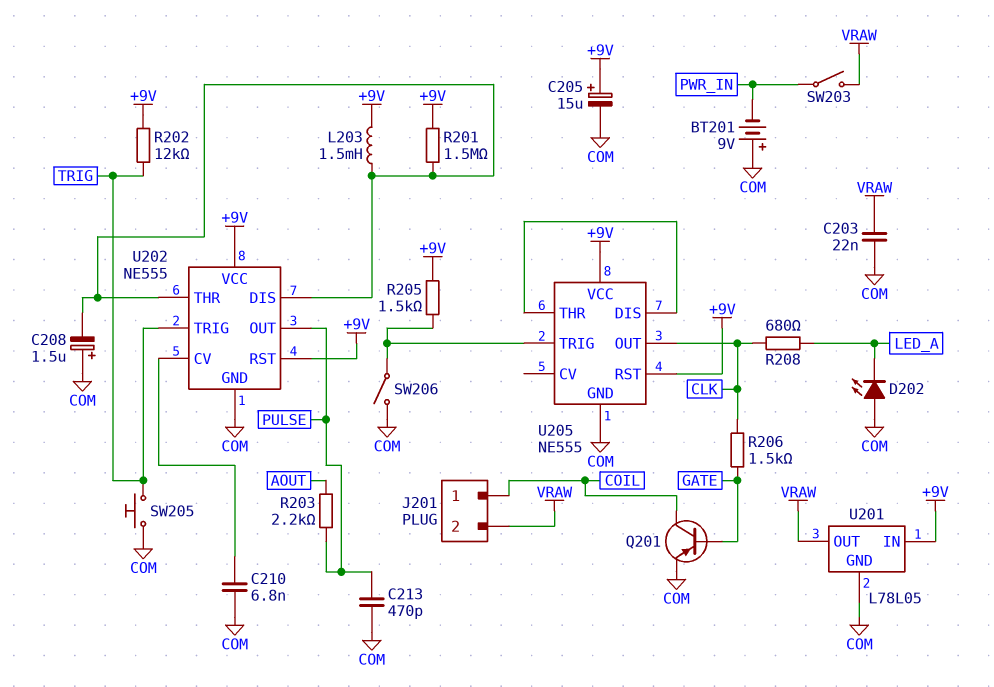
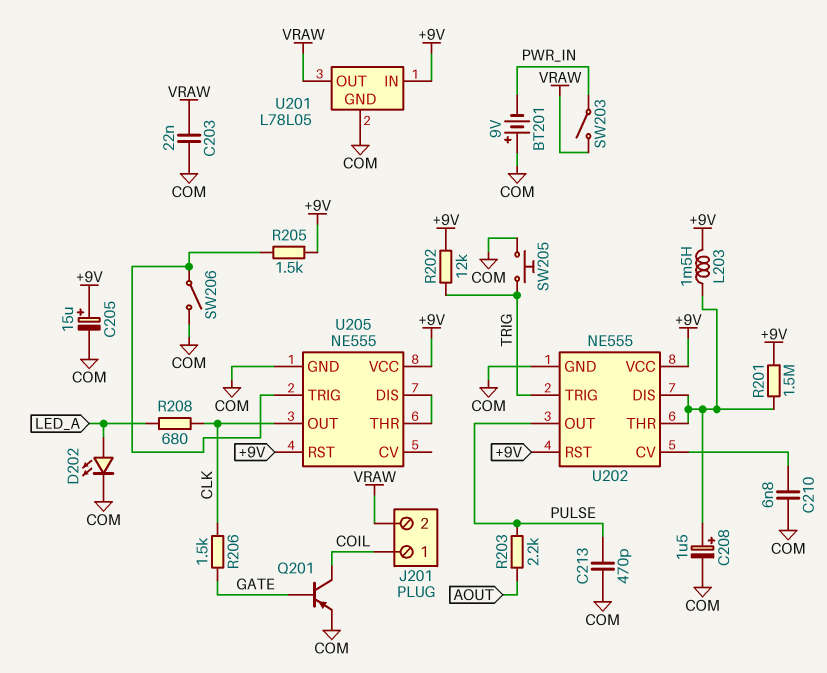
C208: 1.5uF (plus COM, minus U202/DIS) -> 1.5uF (plus U202/DIS, minus COM)
D202: LED (A COM, K LED_A) -> LED (A LED_A, K COM)

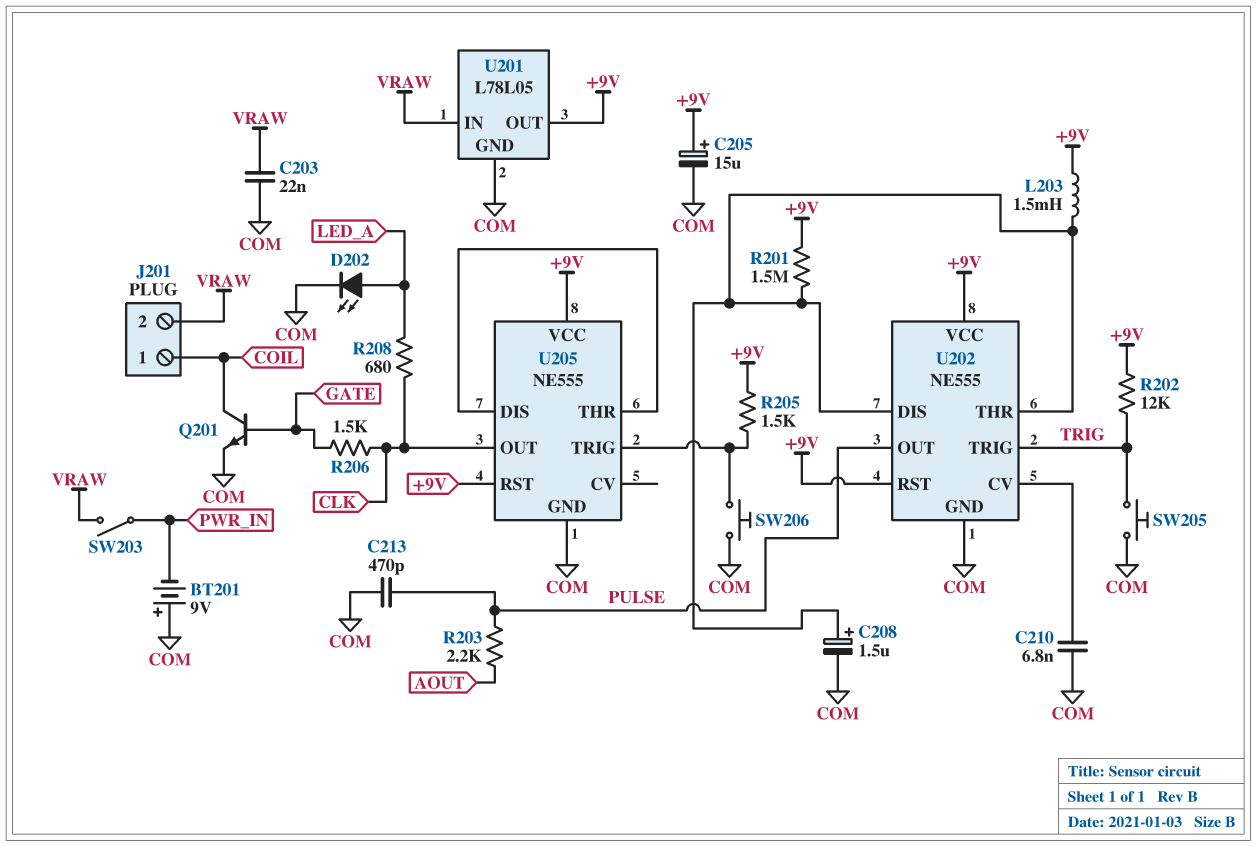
Q201: PNP (B GATE, C COIL, E COM) -> NPN (B GATE, C COIL, E COM)
SW206: switch (COM, U205/TRIG) -> button (COM, U205/TRIG)
U201 pin IN: +9V -> VRAW
U201 pin OUT: VRAW -> +9V

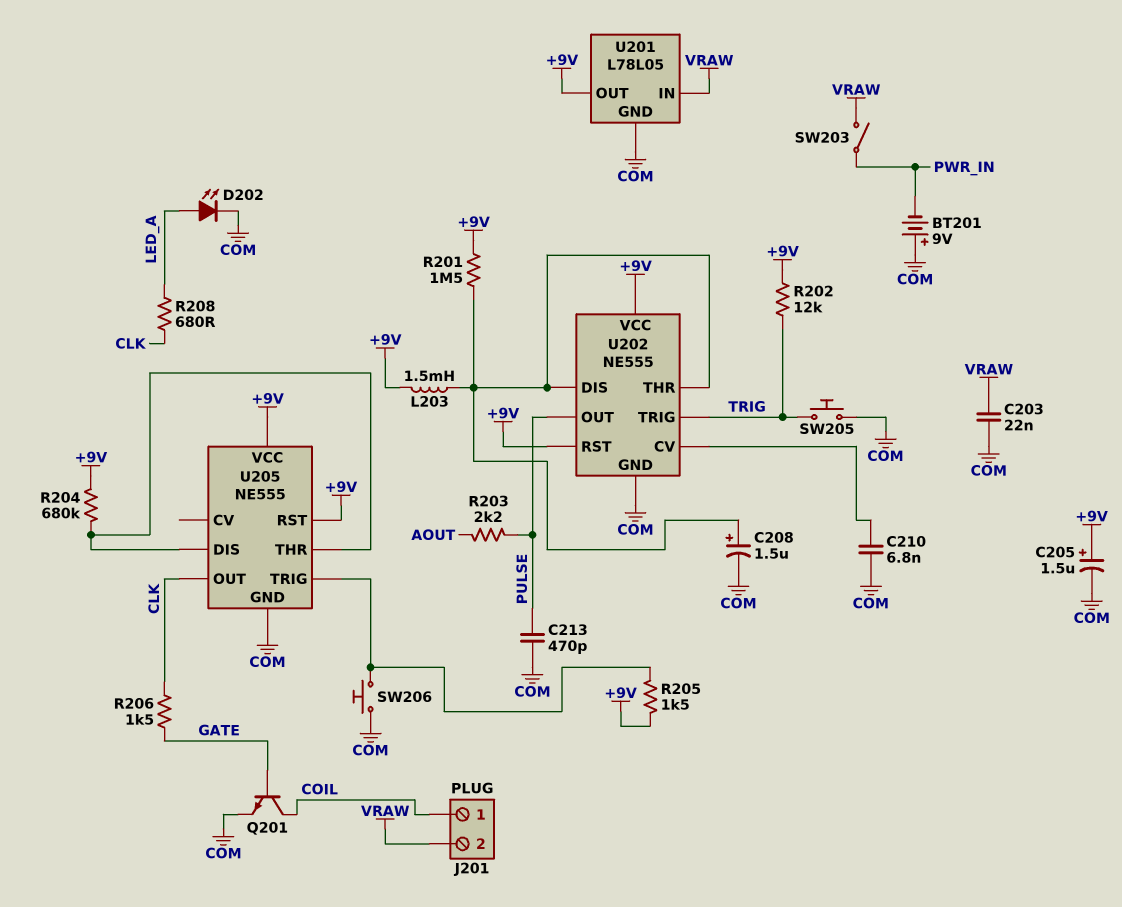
C205: 15uF (plus +9V, minus COM) -> 1.5uF (plus +9V, minus COM)
R204: none -> 680k (+9V, U205/DIS)

